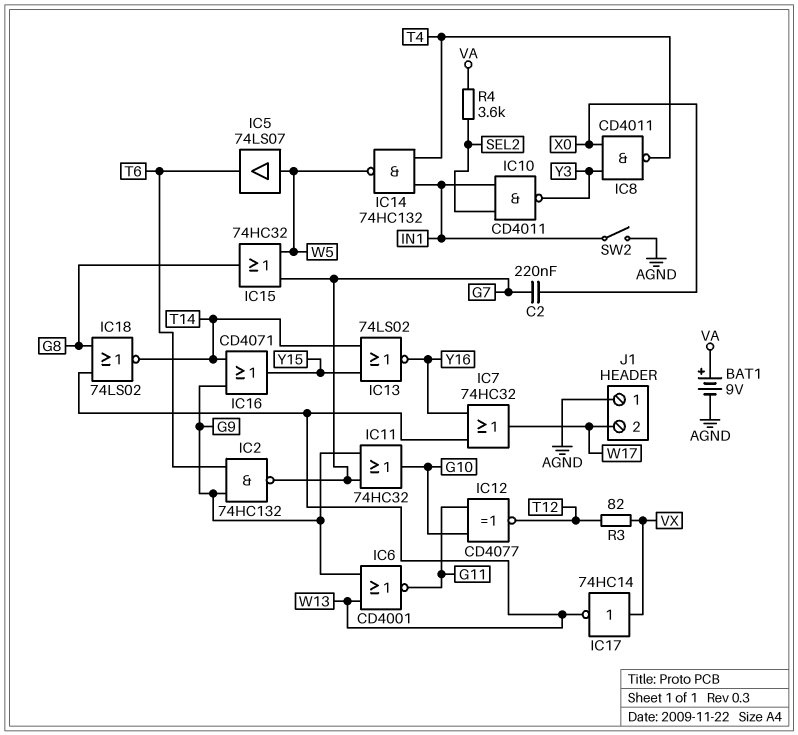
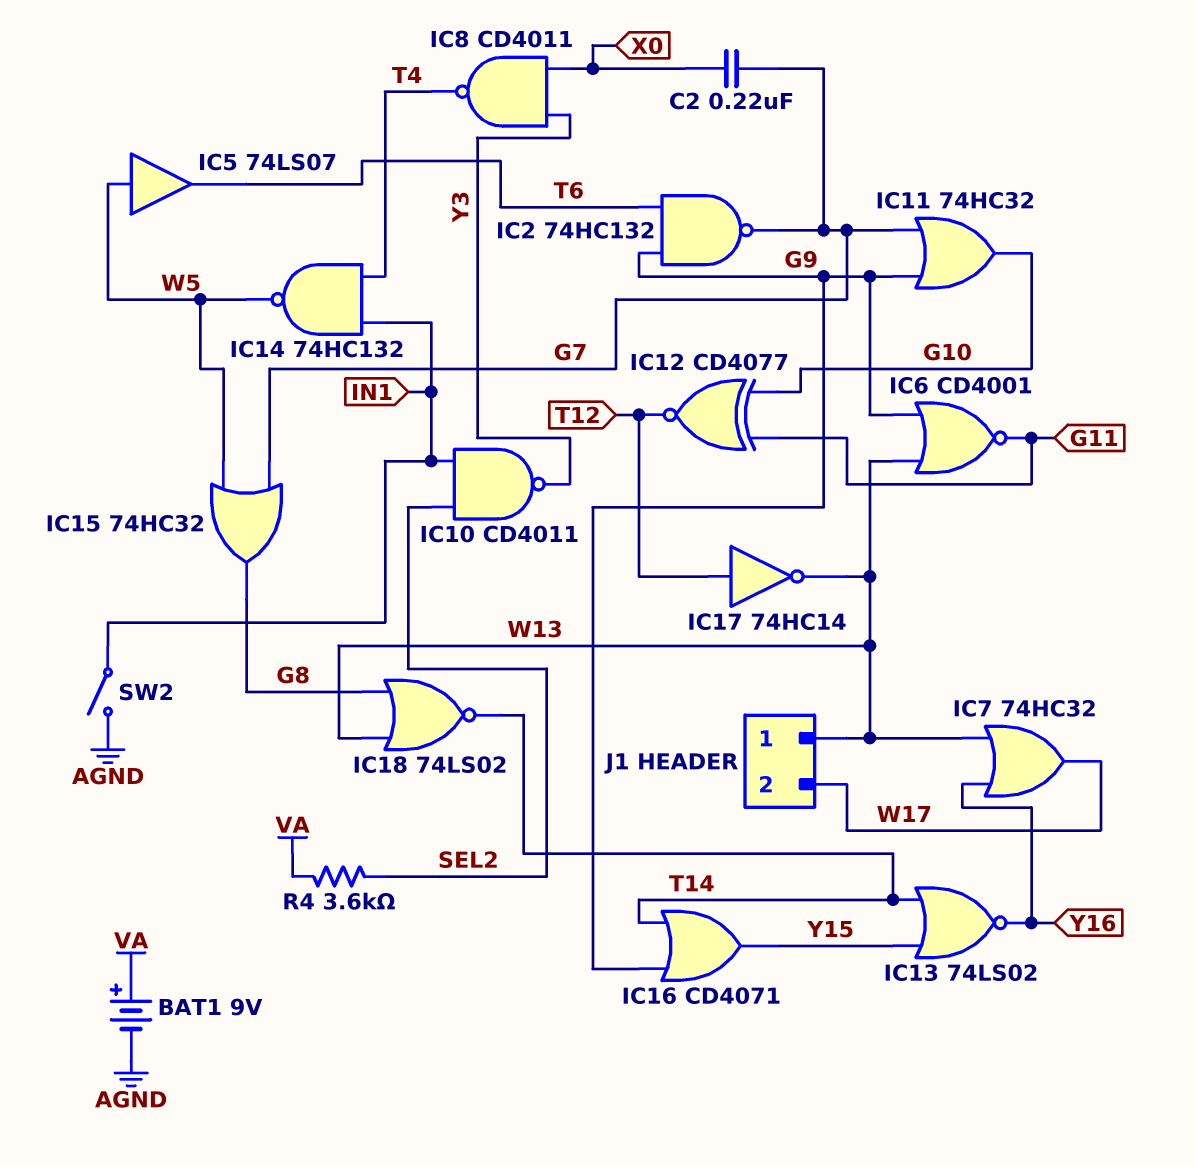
IC17: NOT 74HC14 (in VX, out W13) -> NOT 74HC14 (in T12, out W13)
J1 pin 1: AGND -> W13
R3: 82 (T12, VX) -> none

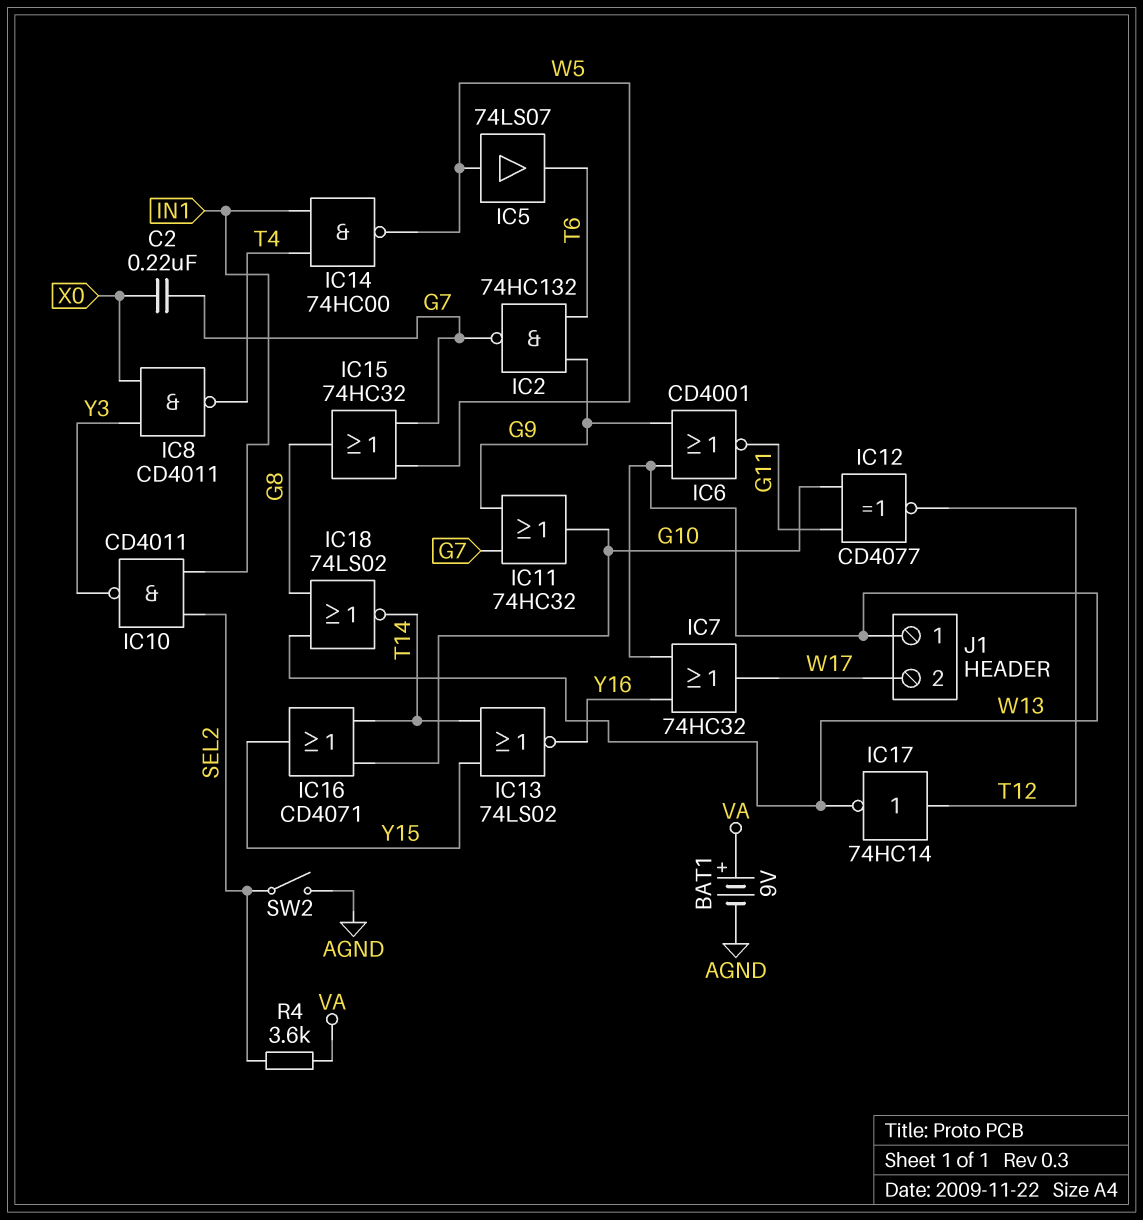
IC14: NAND 74HC132 (in IN1, in T4, out W5) -> NAND 74HC00 (in IN1, in T4, out W5)
IC16: OR CD4071 (in G9, in T14, out Y15) -> OR CD4071 (in G10, in T14, out Y15)
SW2: switch (AGND, IN1) -> switch (AGND, SEL2)

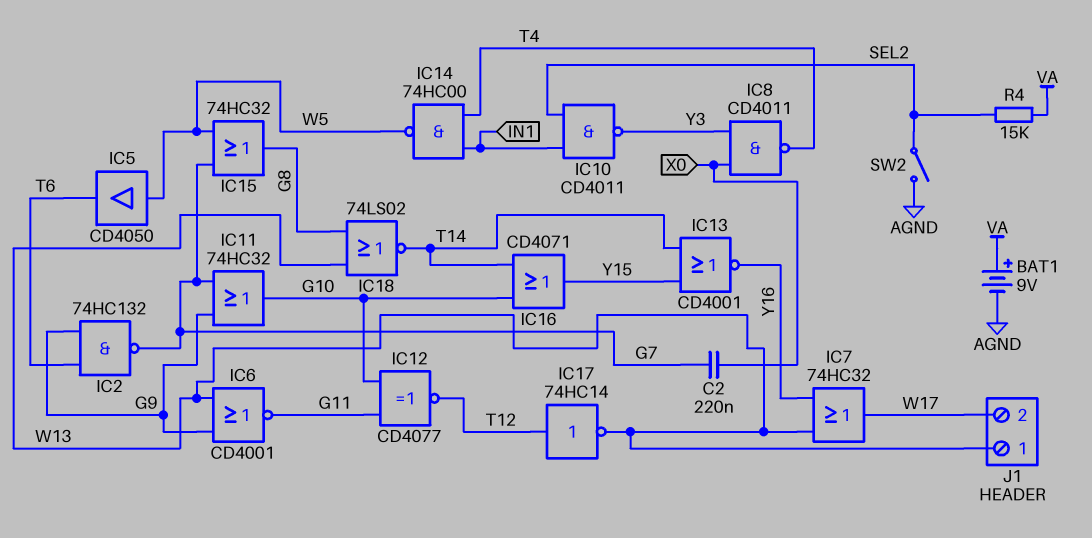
IC5: buffer 74LS07 (in W5, out T6) -> buffer CD4050 (in W5, out T6)
IC13: NOR 74LS02 (in T14, in Y15, out Y16) -> NOR CD4001 (in T14, in Y15, out Y16)
R4: 3.6k (SEL2, VA) -> 15k (SEL2, VA)

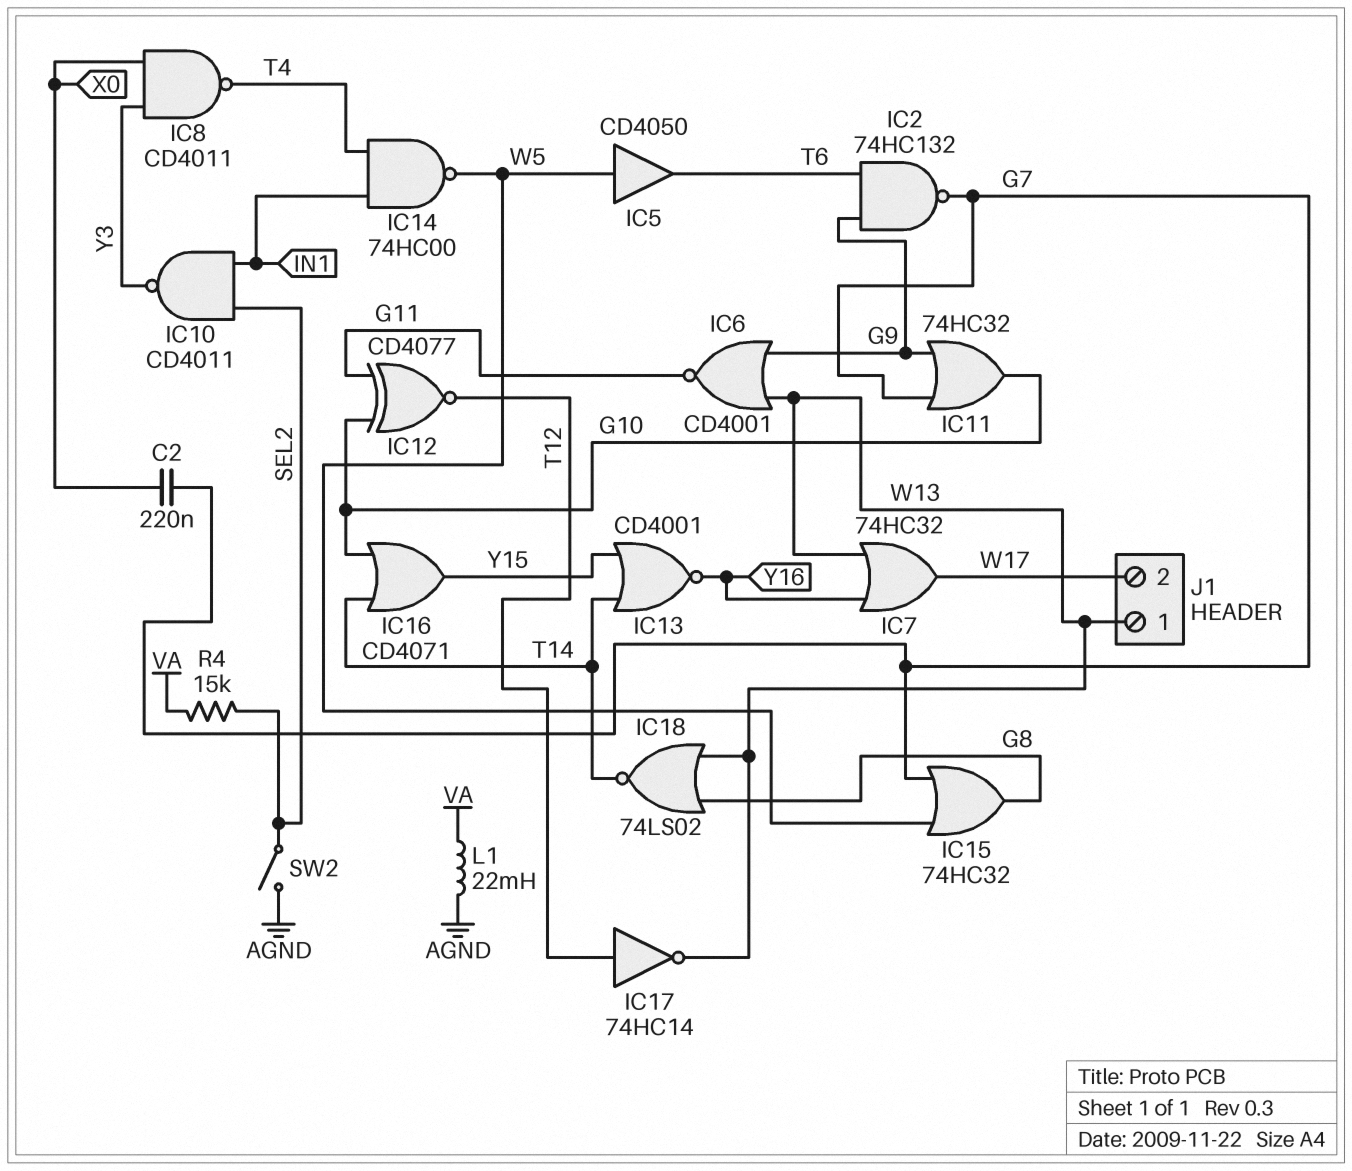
BAT1: 9V (plus VA, minus AGND) -> none
L1: none -> 22mH (AGND, VA)

